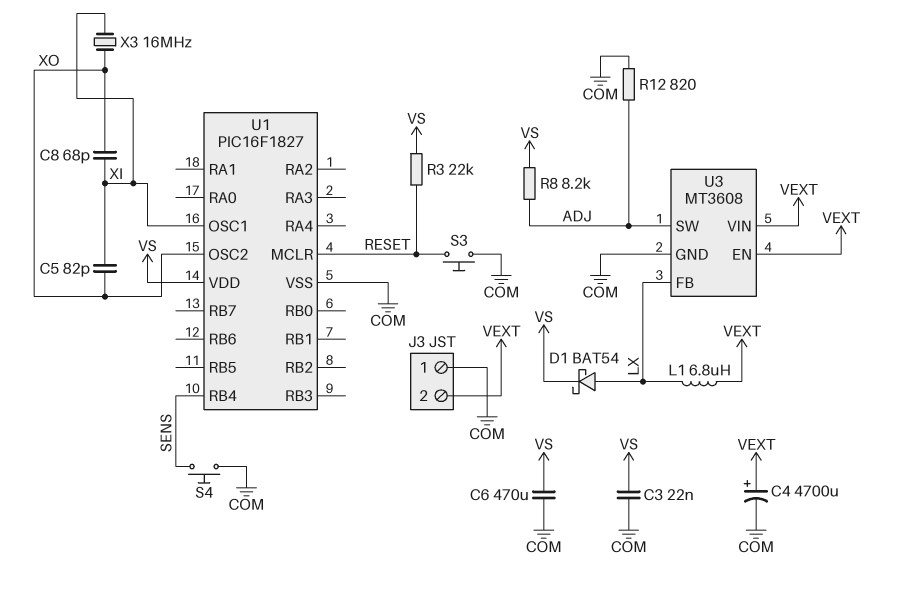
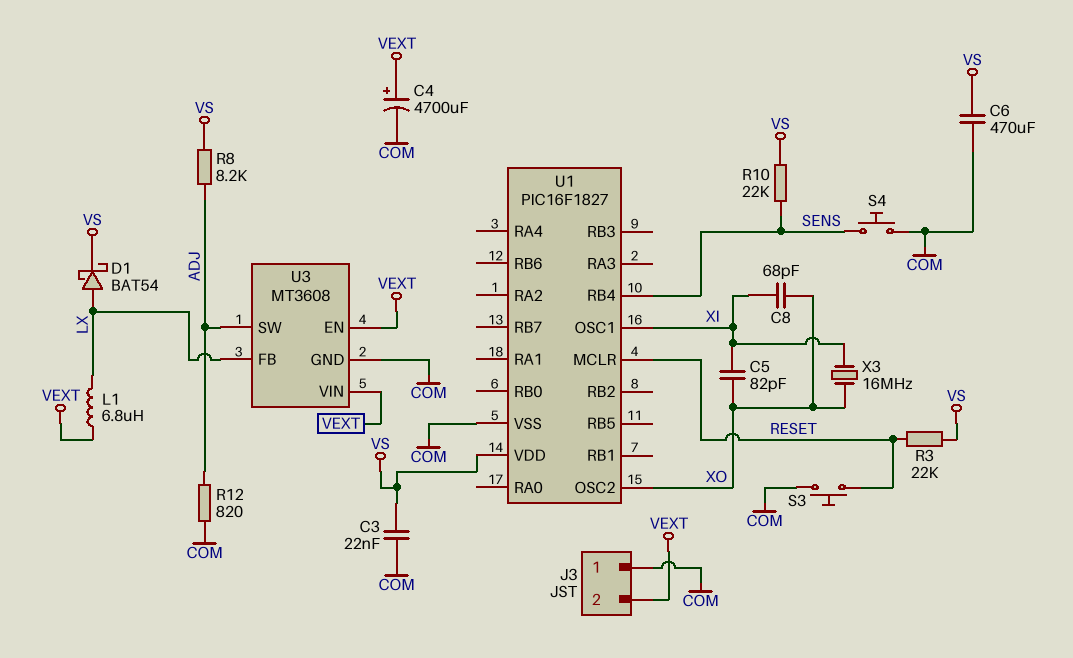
R10: none -> 22k (SENS, VS)

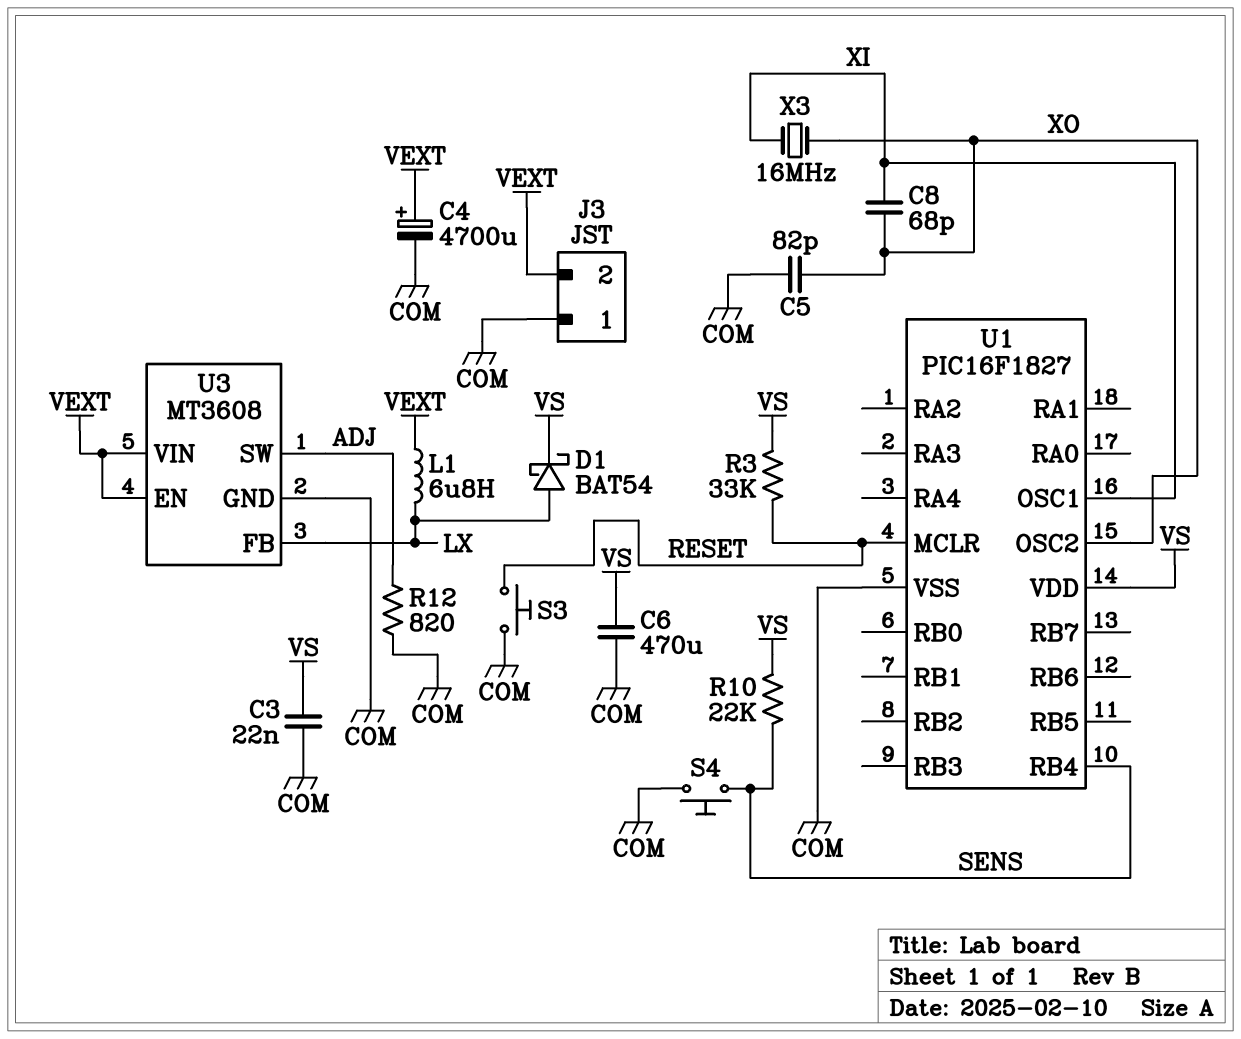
C5: 82pF (XI, XO) -> 82pF (COM, XO)
R3: 22k (RESET, VS) -> 33k (RESET, VS)
R8: 8.2k (ADJ, VS) -> none

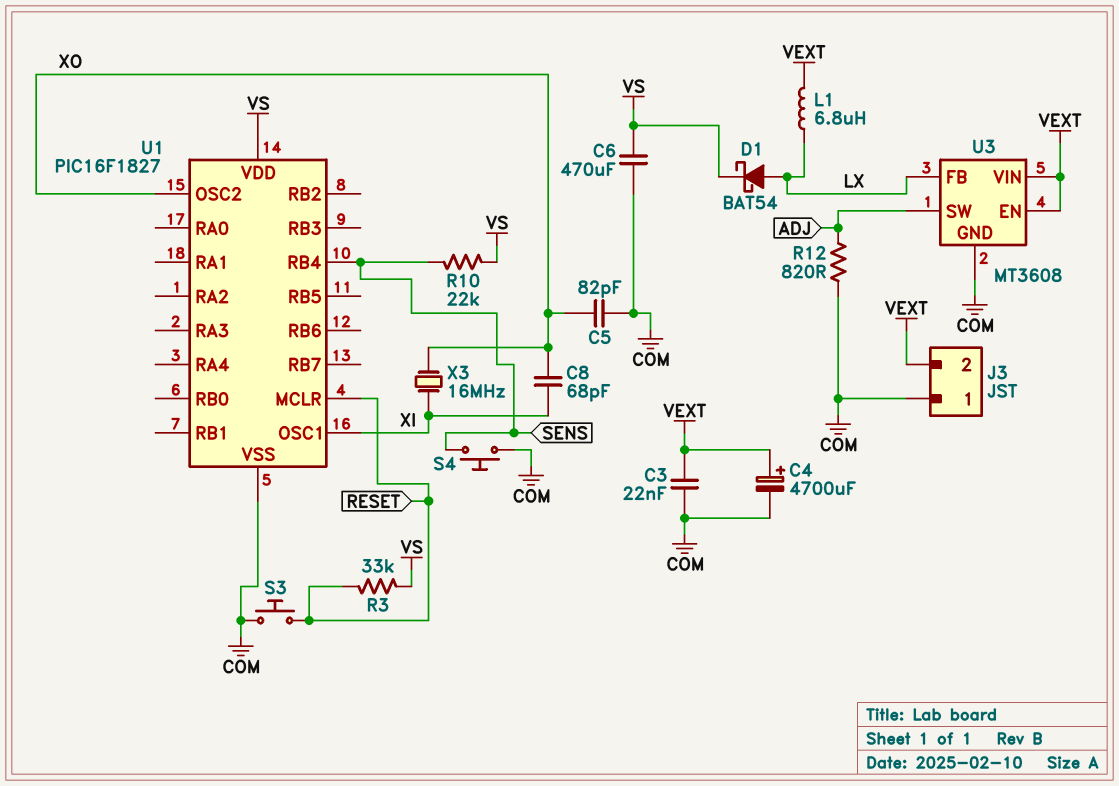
C3: 22nF (COM, VS) -> 22nF (COM, VEXT)

